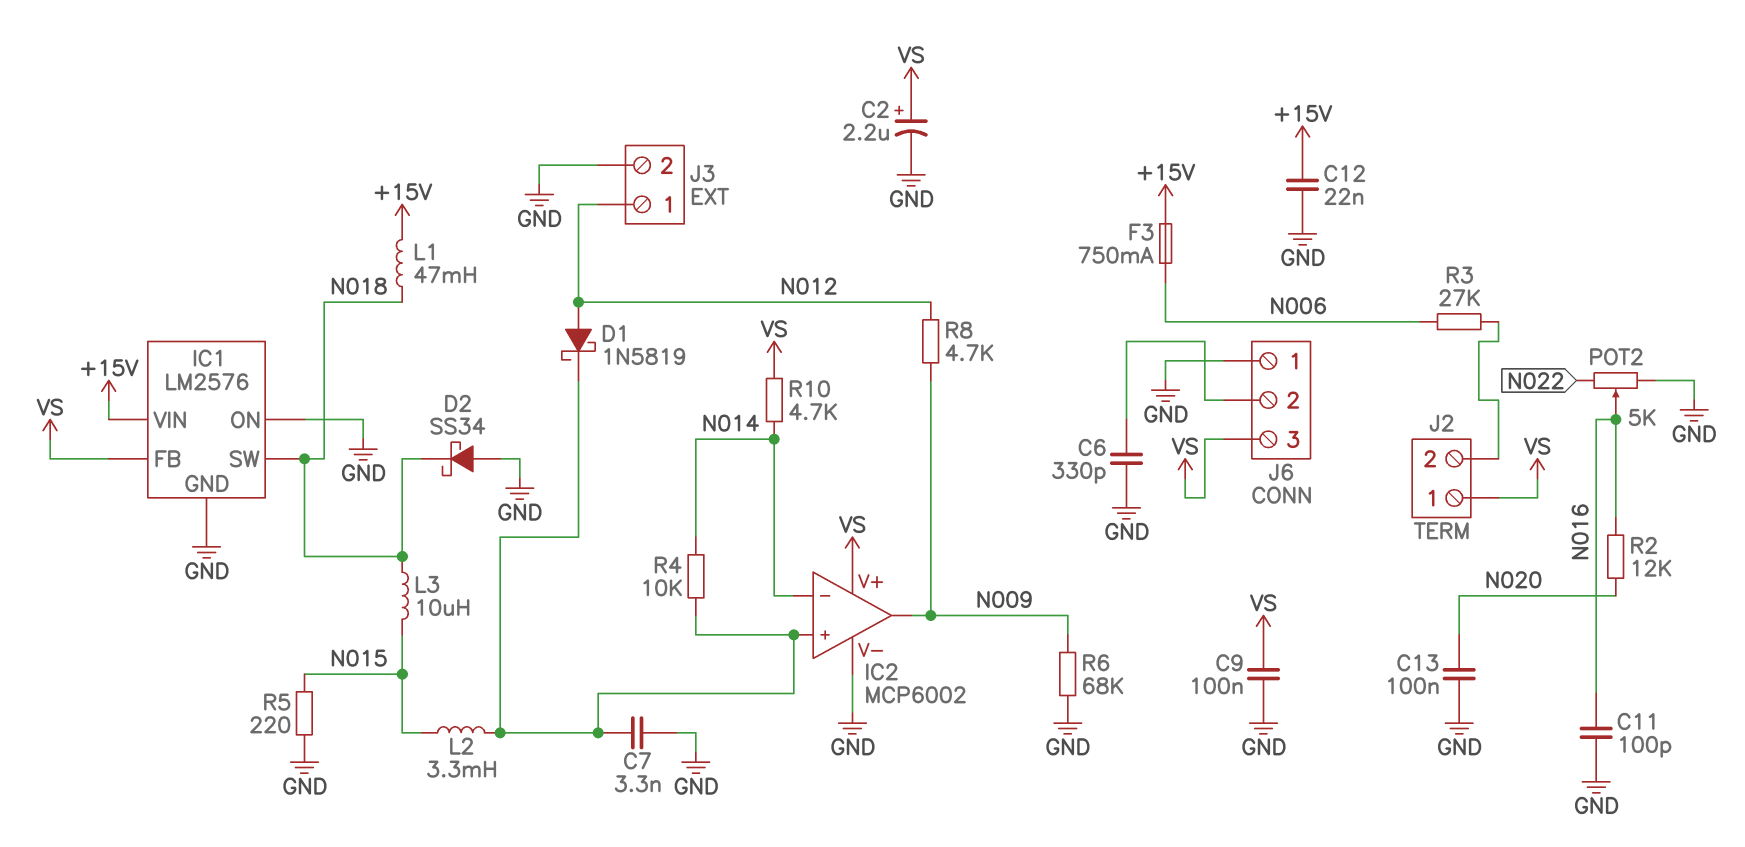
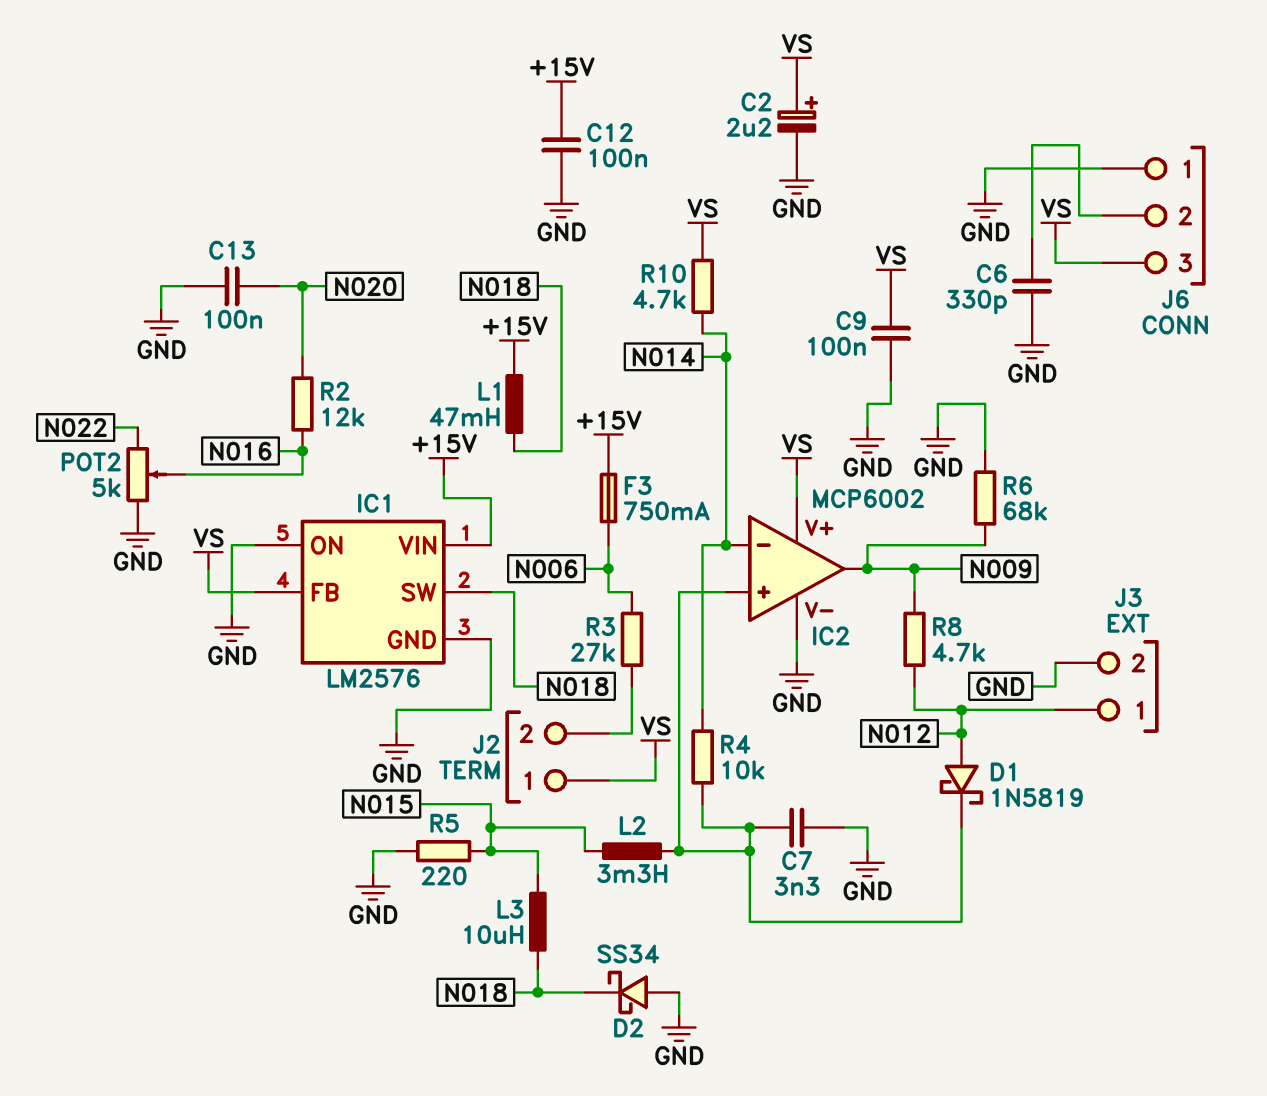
C11: 100pF (GND, N016) -> none
C12: 22nF (+15V, GND) -> 100nF (+15V, GND)

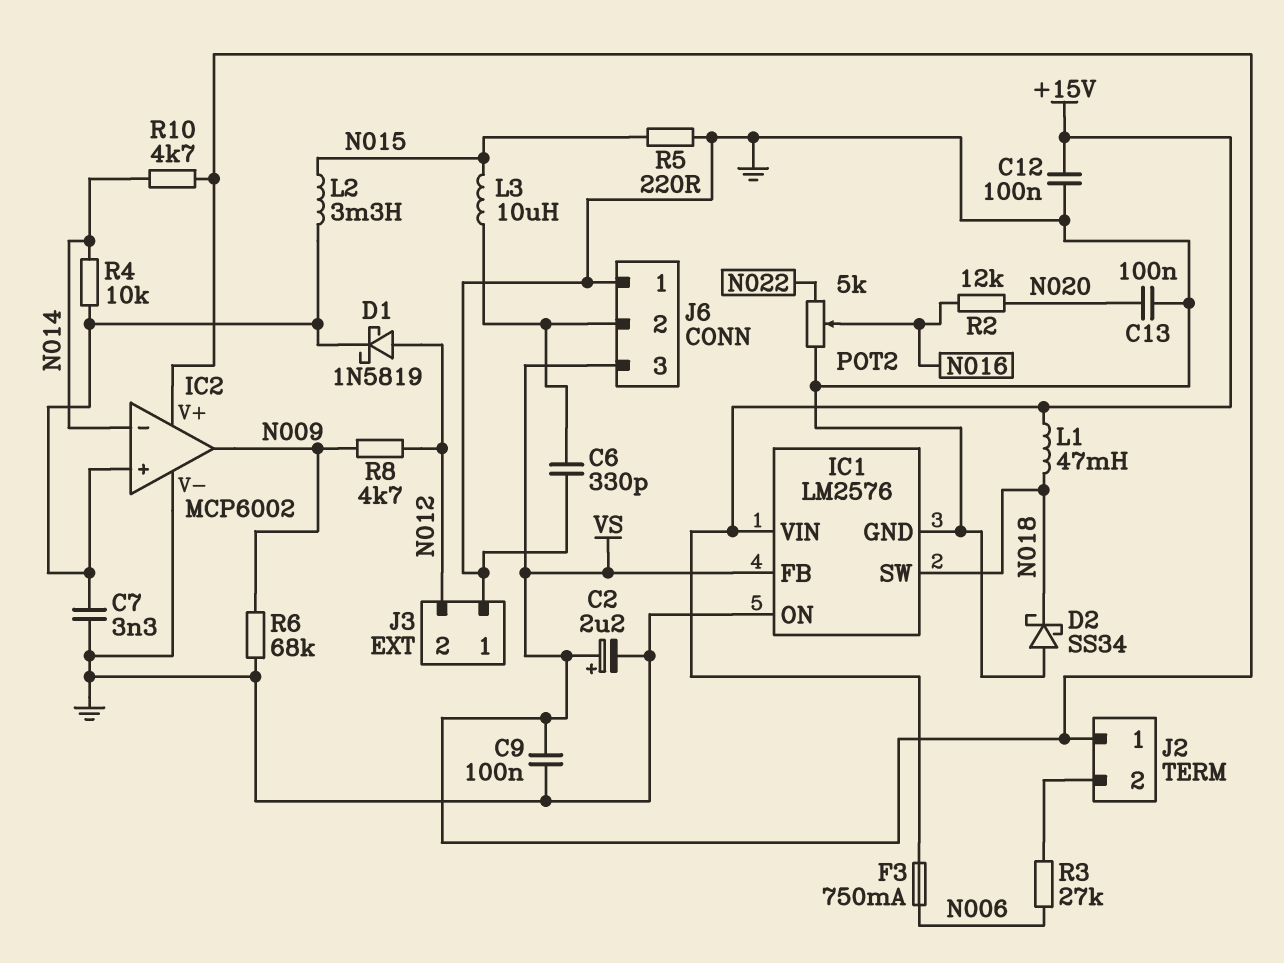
J3 pin 1: N012 -> GND
J3 pin 2: GND -> N012
L3: 10uH (N015, N018) -> 10uH (J6/2, N015)

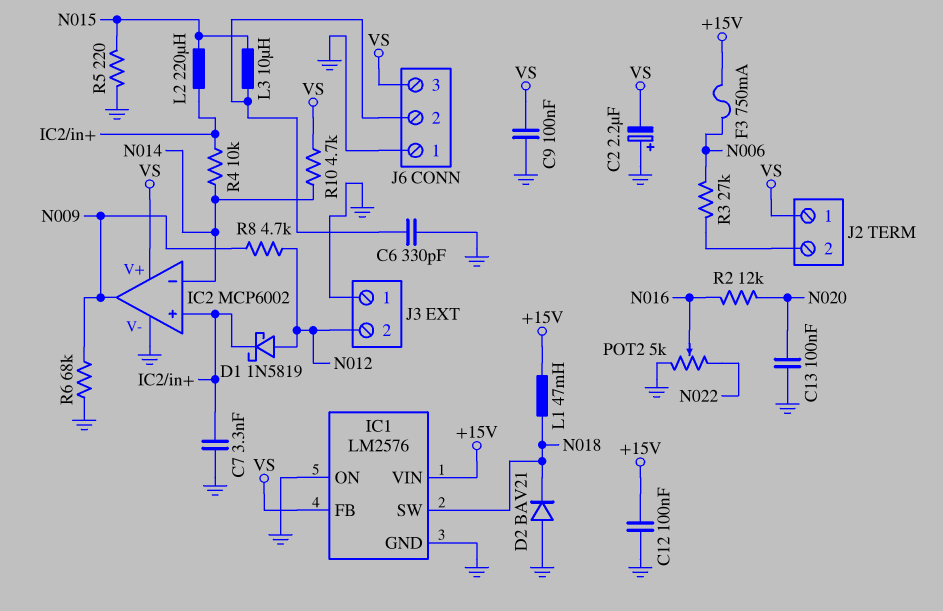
C2: 2.2uF (plus VS, minus GND) -> 2.2uF (plus GND, minus VS)
D2: schottky SS34 (A GND, K N018) -> diode BAV21 (A GND, K N018)
L2: 3.3mH (IC2/in+, N015) -> 220uH (IC2/in+, N015)

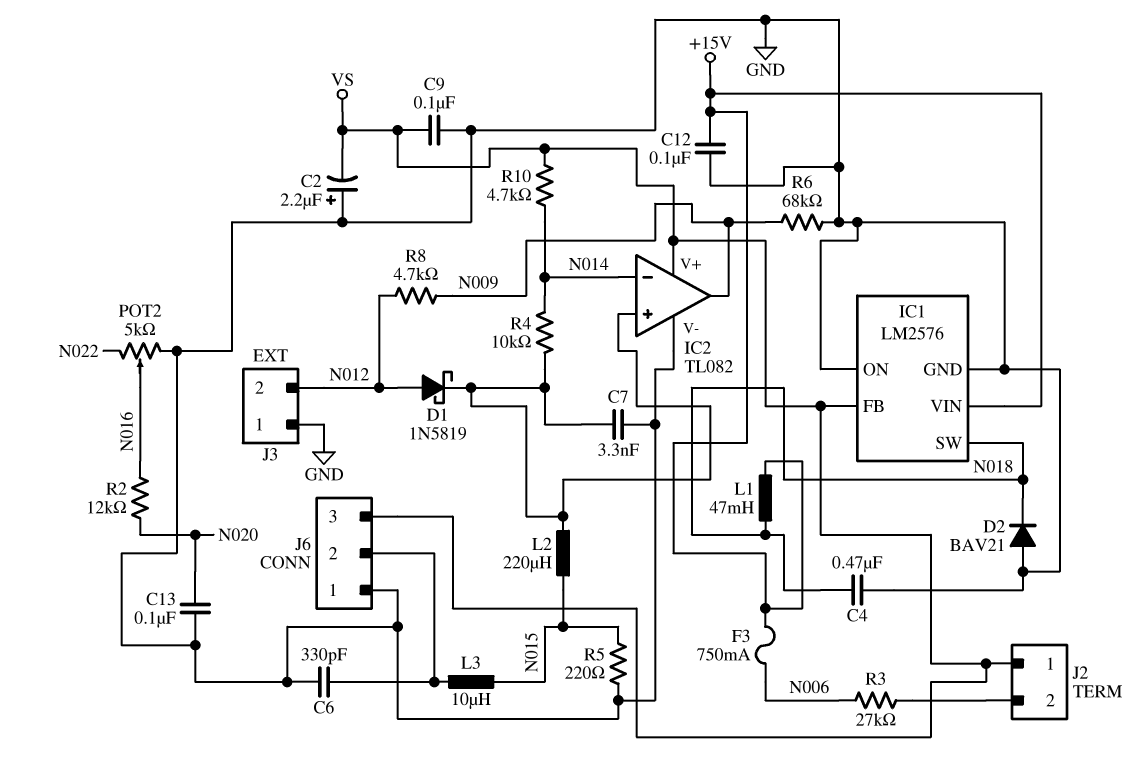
C4: none -> 470nF (GND, N018)
IC2: MCP6002 -> TL082

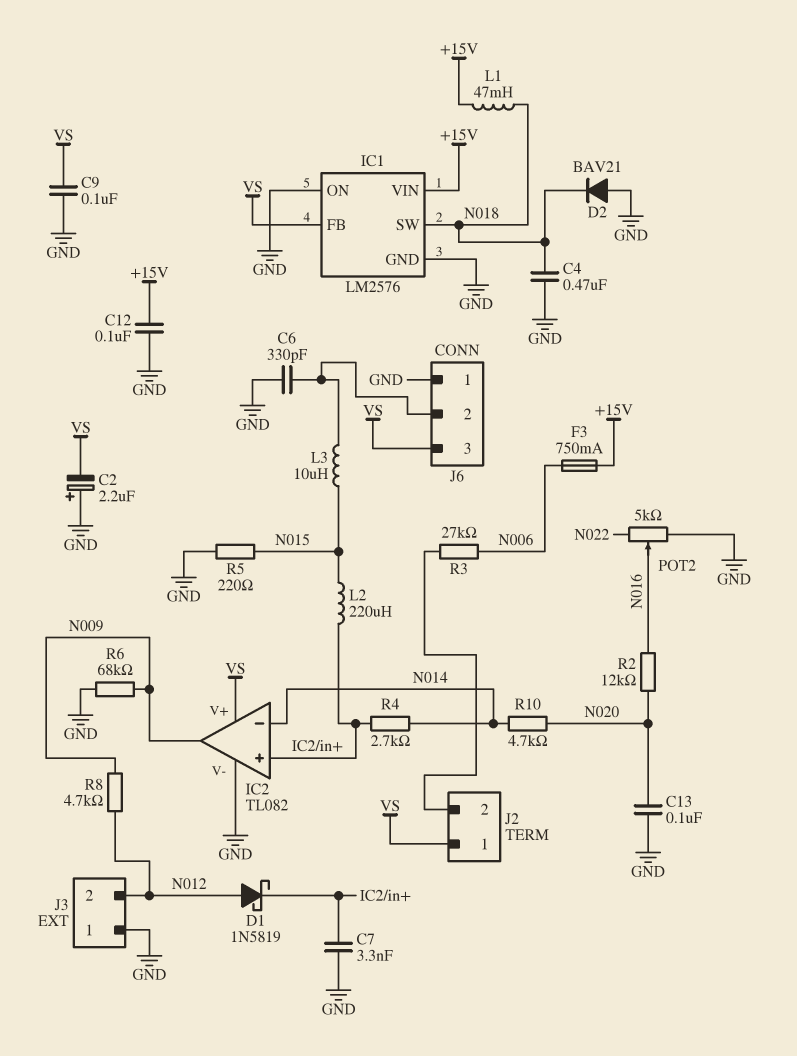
R4: 10k (IC2/in+, N014) -> 2.7k (IC2/in+, N014)
R10: 4.7k (N014, VS) -> 4.7k (N014, N020)

